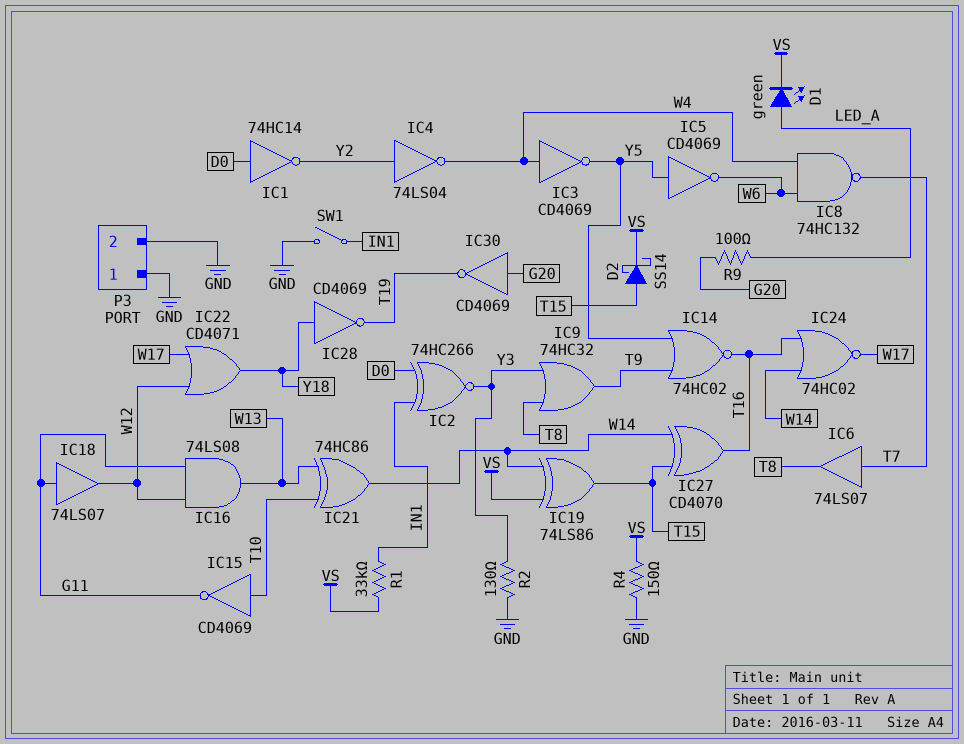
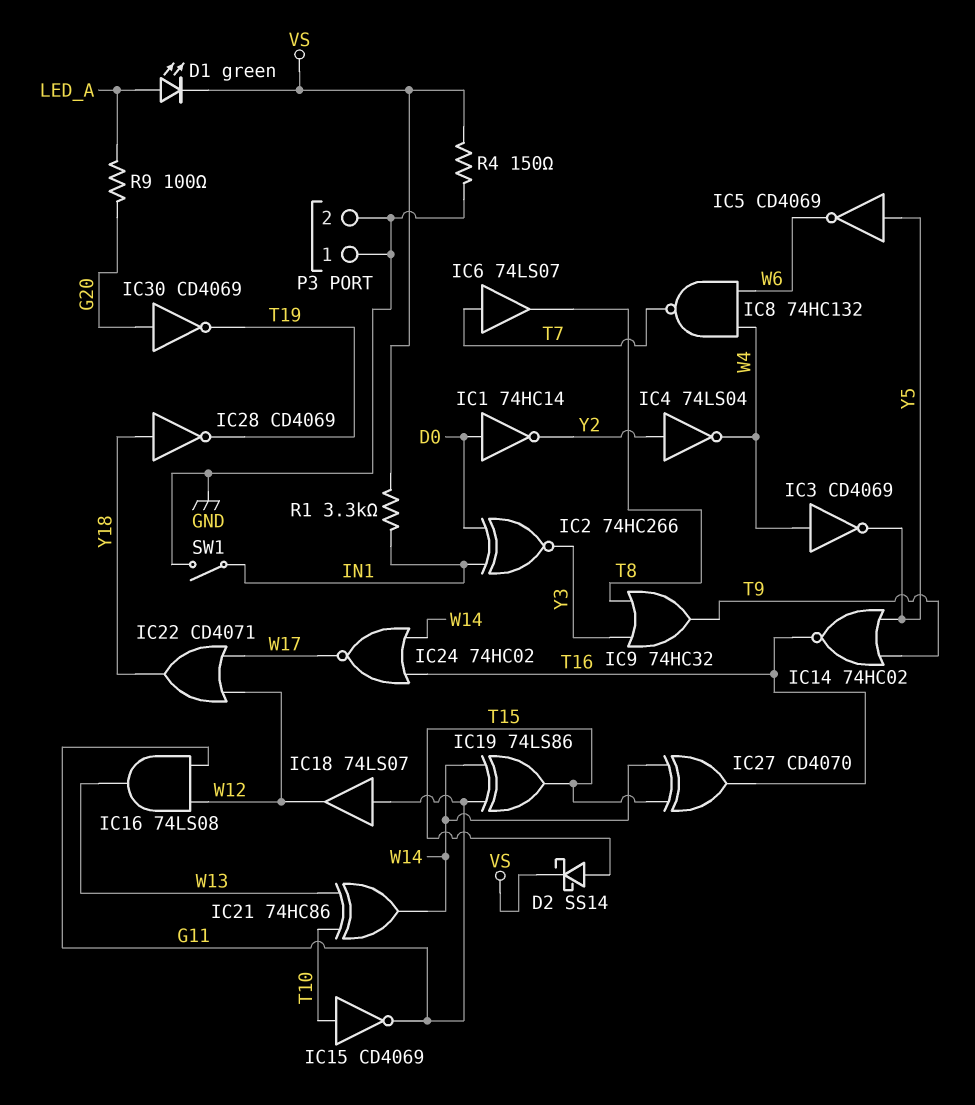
IC19: XOR 74LS86 (in VS, in W14, out T15) -> XOR 74LS86 (in G11, in W14, out T15)
R1: 33k (IN1, VS) -> 3.3k (IN1, VS)
R2: 130 (GND, Y3) -> none

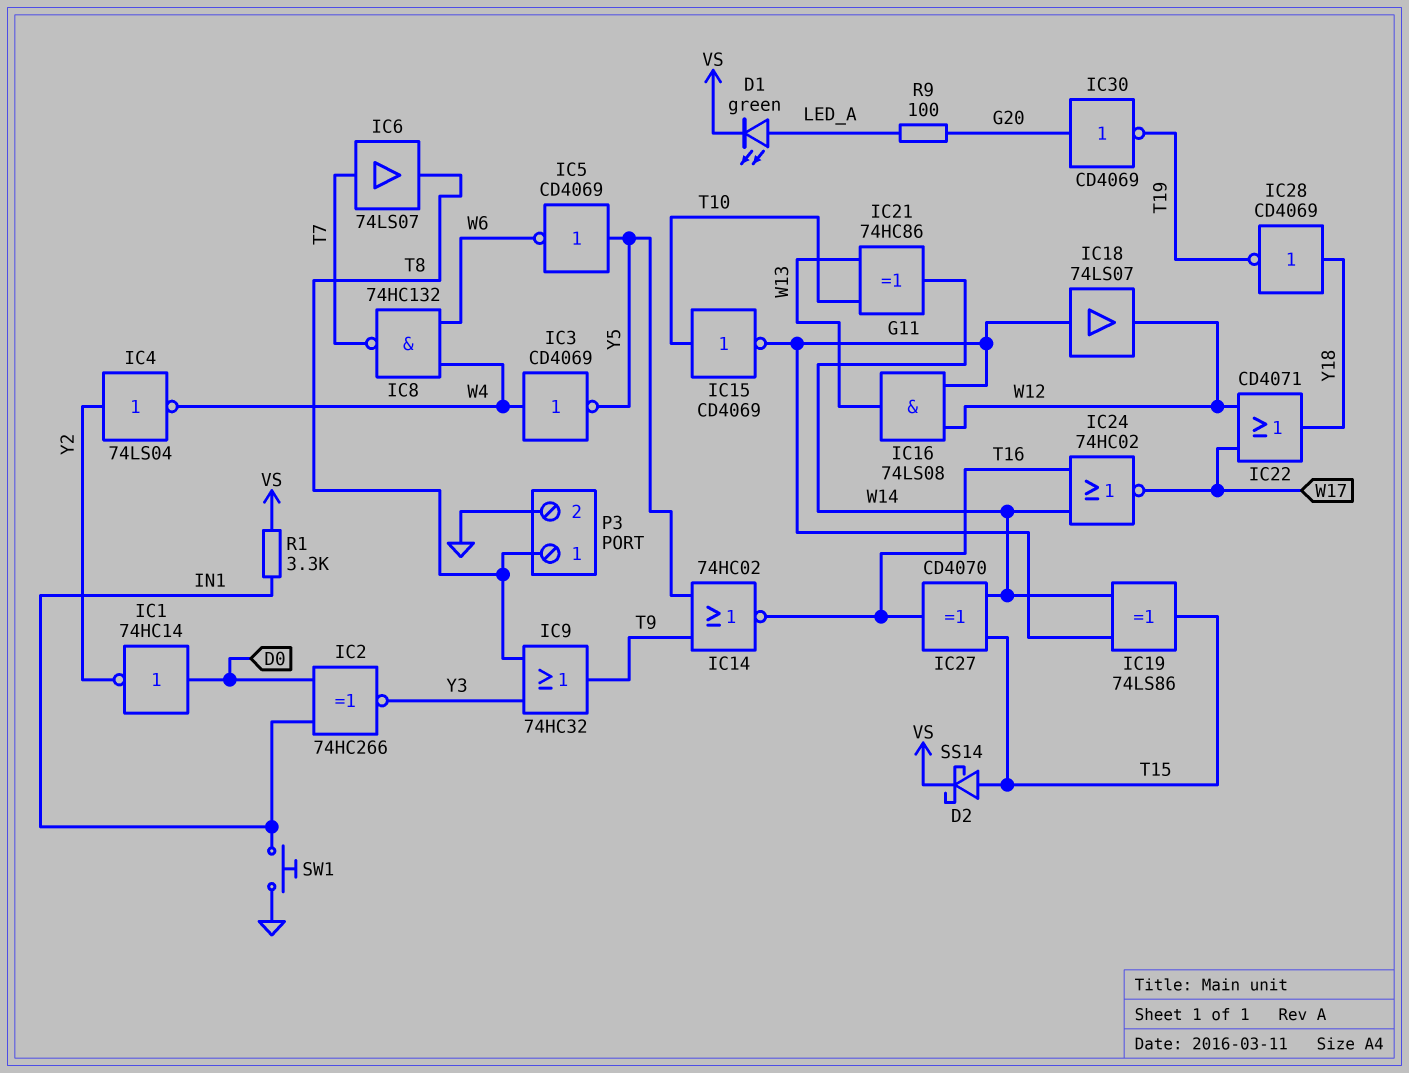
P3 pin 1: GND -> T8
R4: 150 (GND, VS) -> none
SW1: switch (GND, IN1) -> button (GND, IN1)

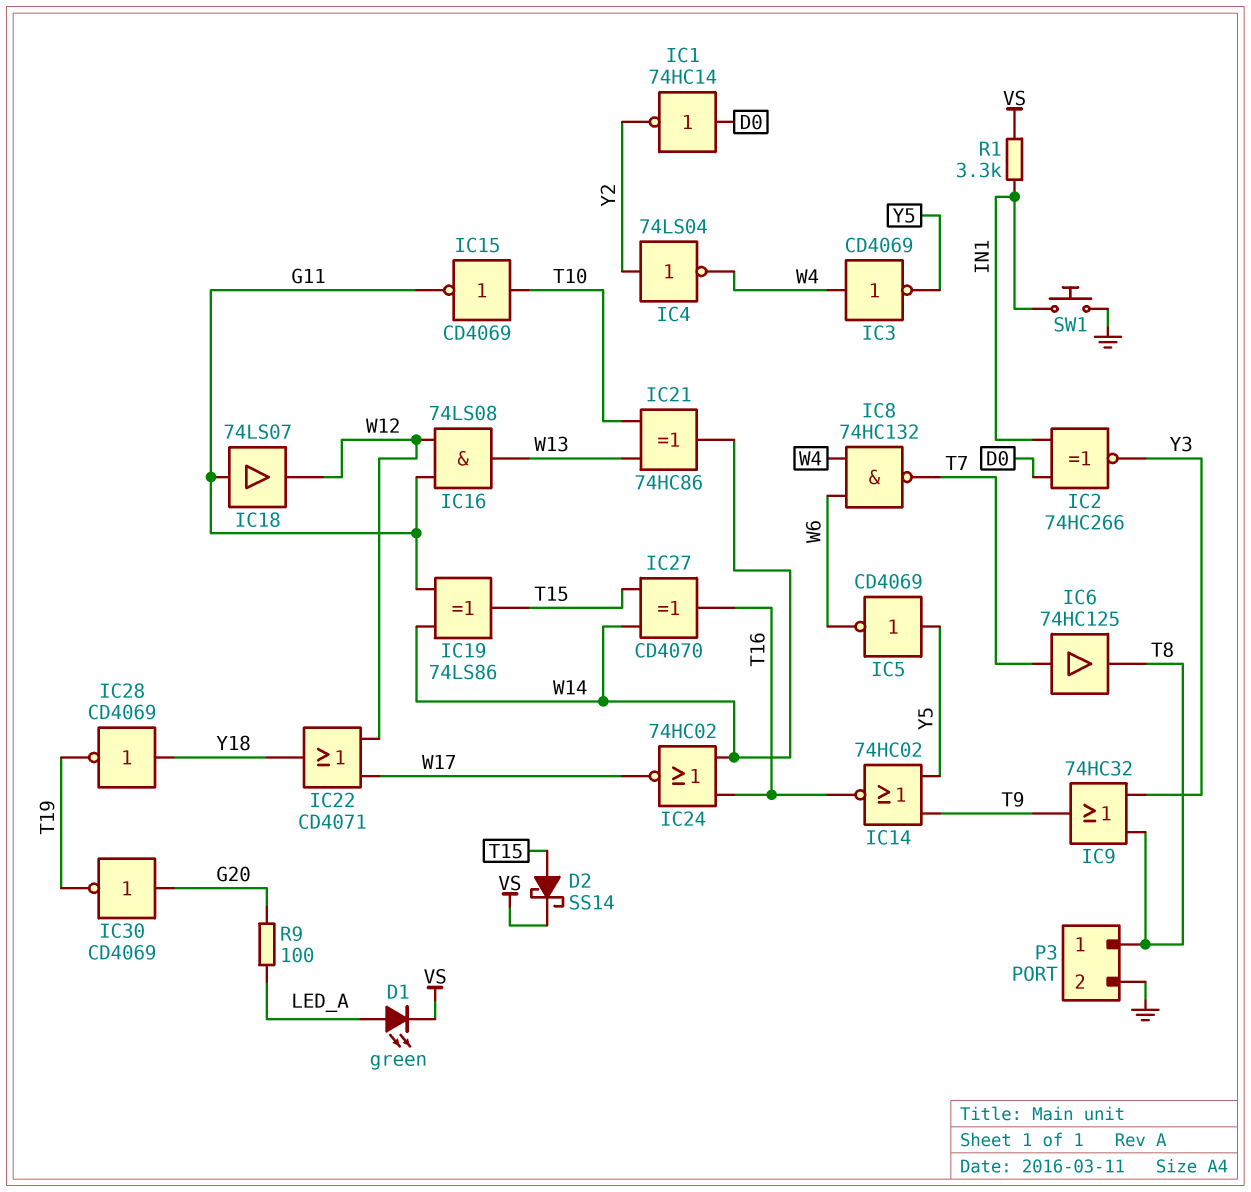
IC6: buffer 74LS07 (in T7, out T8) -> buffer 74HC125 (in T7, out T8)

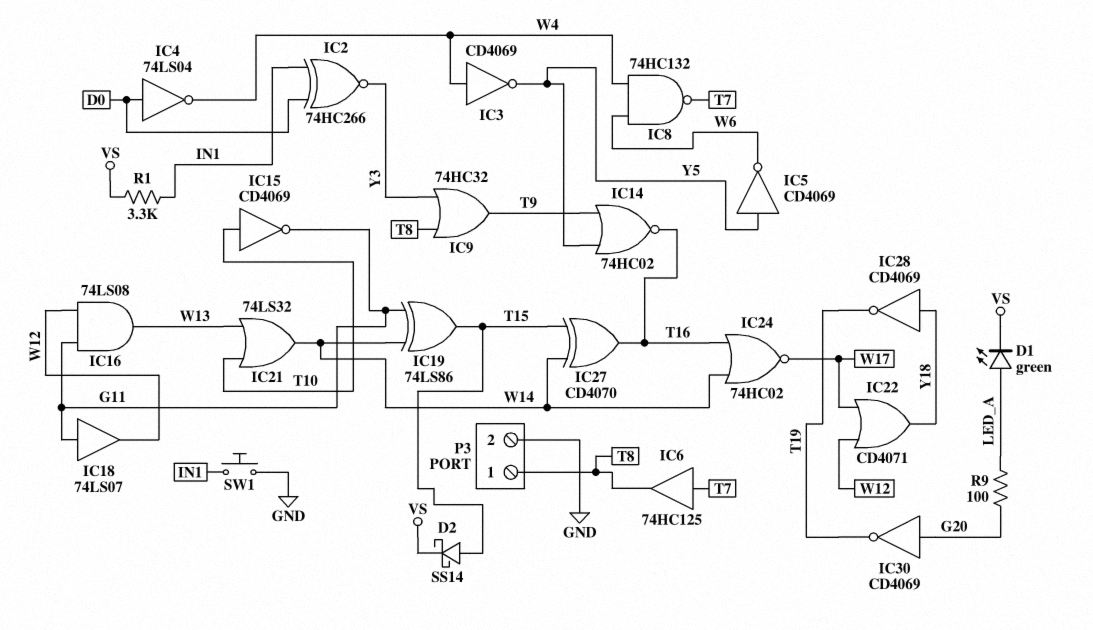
IC1: NOT 74HC14 (in D0, out Y2) -> none
IC4: NOT 74LS04 (in Y2, out W4) -> NOT 74LS04 (in D0, out W4)
IC21: XOR 74HC86 (in T10, in W13, out W14) -> OR 74LS32 (in T10, in W13, out W14)

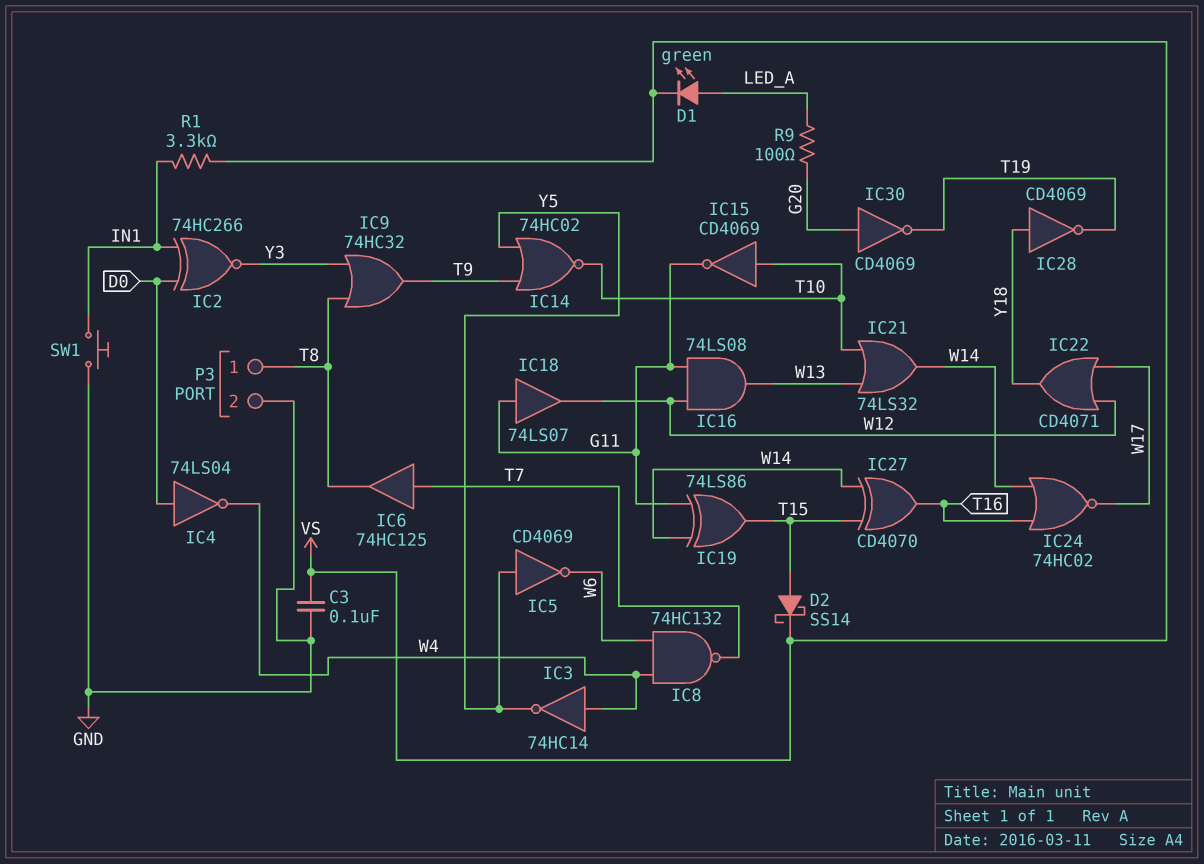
C3: none -> 100nF (GND, VS)
IC3: NOT CD4069 (in W4, out Y5) -> NOT 74HC14 (in W4, out Y5)
IC14: NOR 74HC02 (in T9, in Y5, out T16) -> NOR 74HC02 (in T9, in Y5, out T10)

